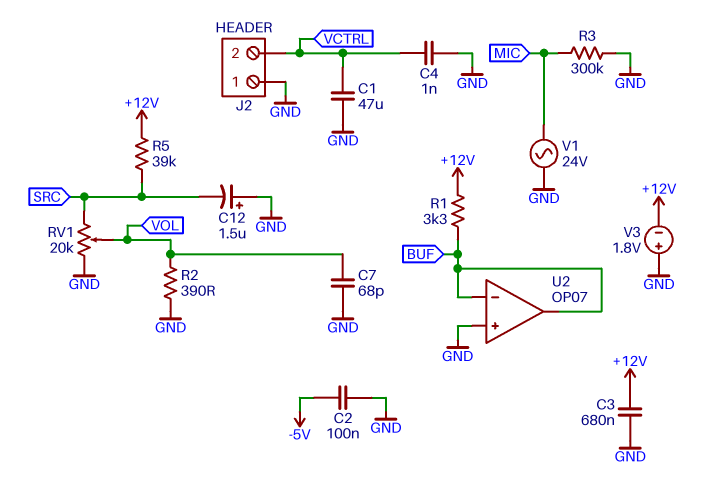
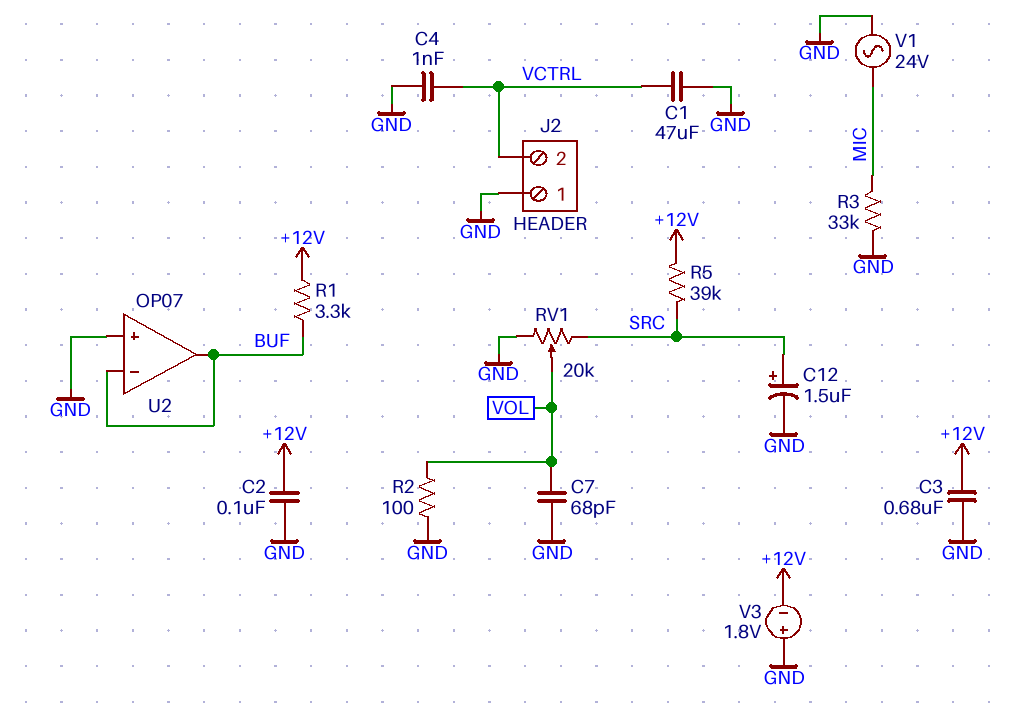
C2: 100nF (-5V, GND) -> 100nF (+12V, GND)
C12: 1.5uF (plus GND, minus SRC) -> 1.5uF (plus SRC, minus GND)
R2: 390 (GND, VOL) -> 100 (GND, VOL)
R3: 300k (GND, MIC) -> 33k (GND, MIC)

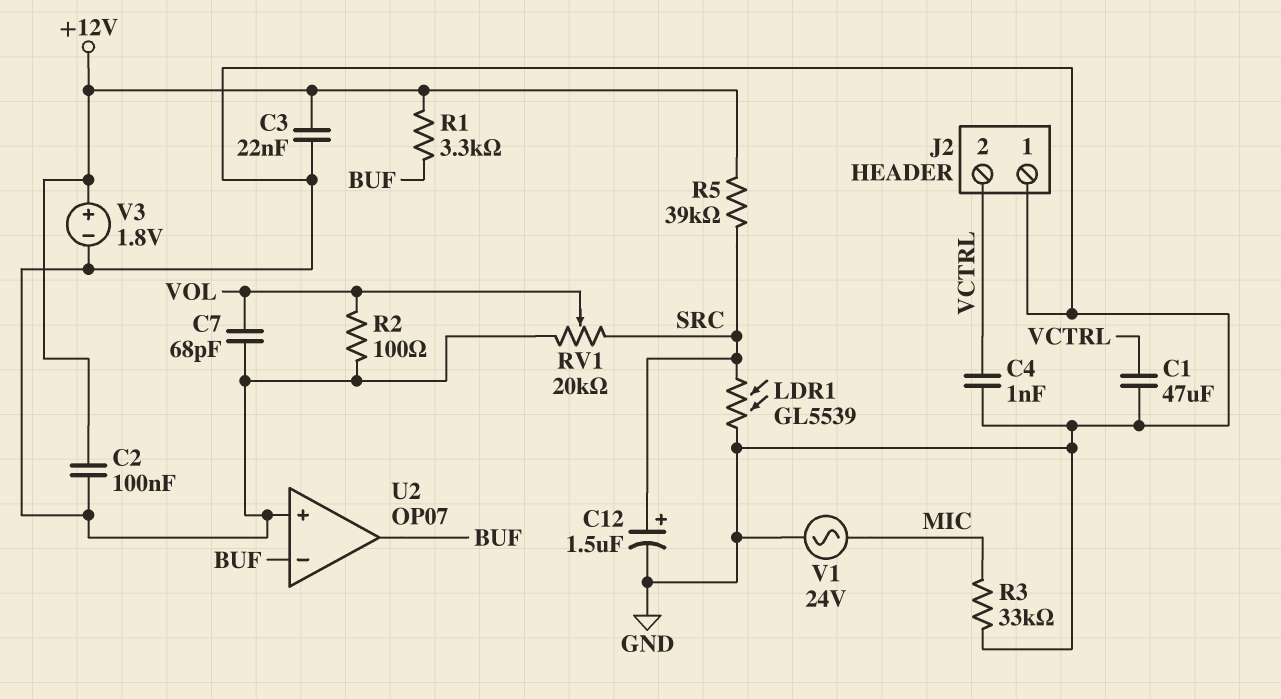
C3: 680nF (+12V, GND) -> 22nF (+12V, GND)
LDR1: none -> GL5539 (GND, SRC)
V3: 1.8V (plus GND, minus +12V) -> 1.8V (plus +12V, minus GND)

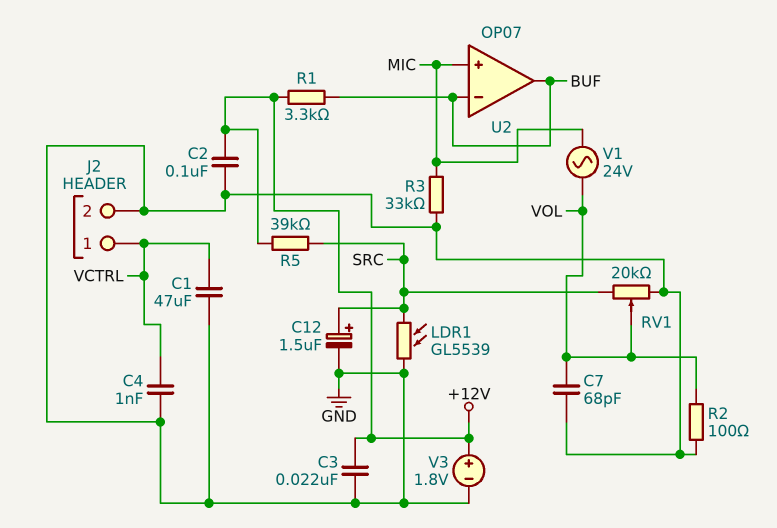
J2 pin 1: GND -> VCTRL
J2 pin 2: VCTRL -> GND
U2 pin in+: GND -> MIC
V1: AC 24V (GND, MIC) -> AC 24V (MIC, VOL)

